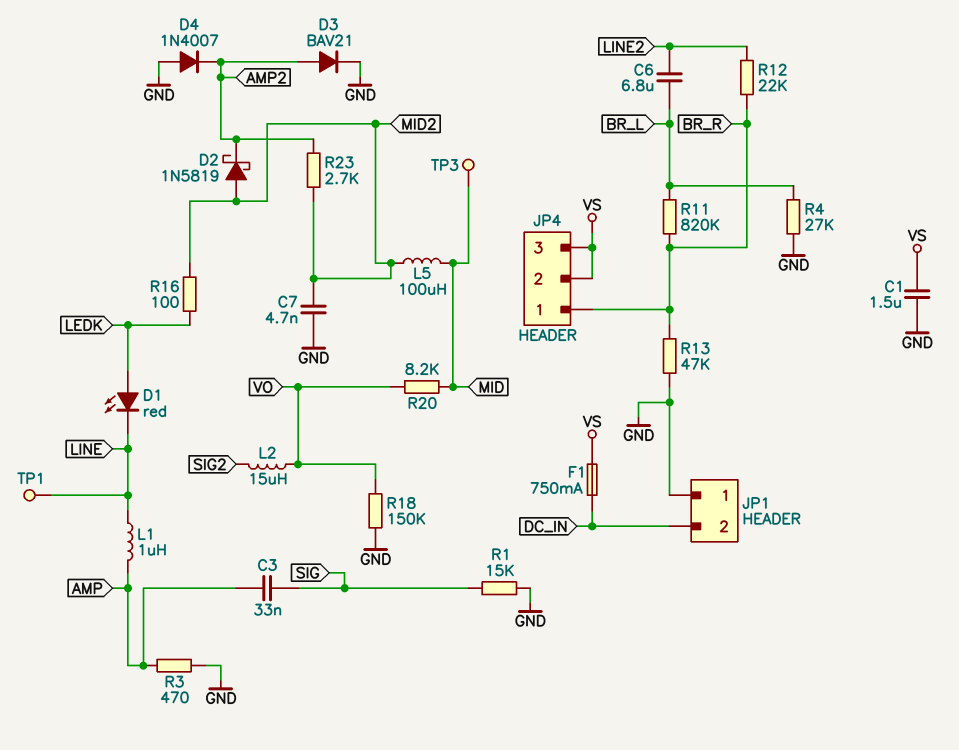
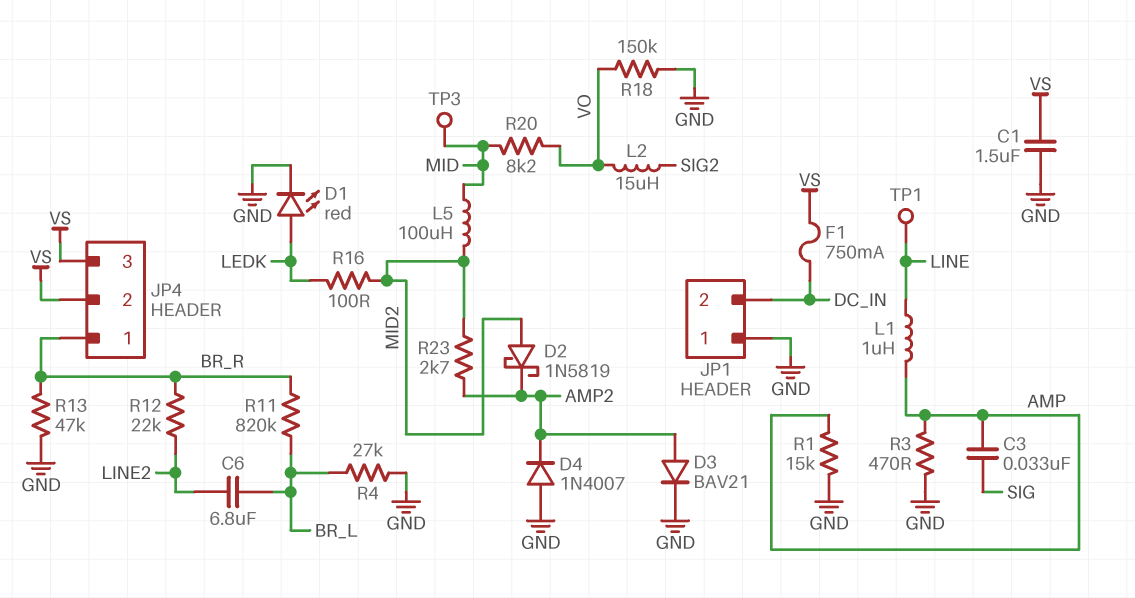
C7: 4.7nF (GND, MID2) -> none
D1: LED red (A LEDK, K LINE) -> LED red (A LEDK, K GND)
R1: 15k (GND, SIG) -> 15k (AMP, GND)

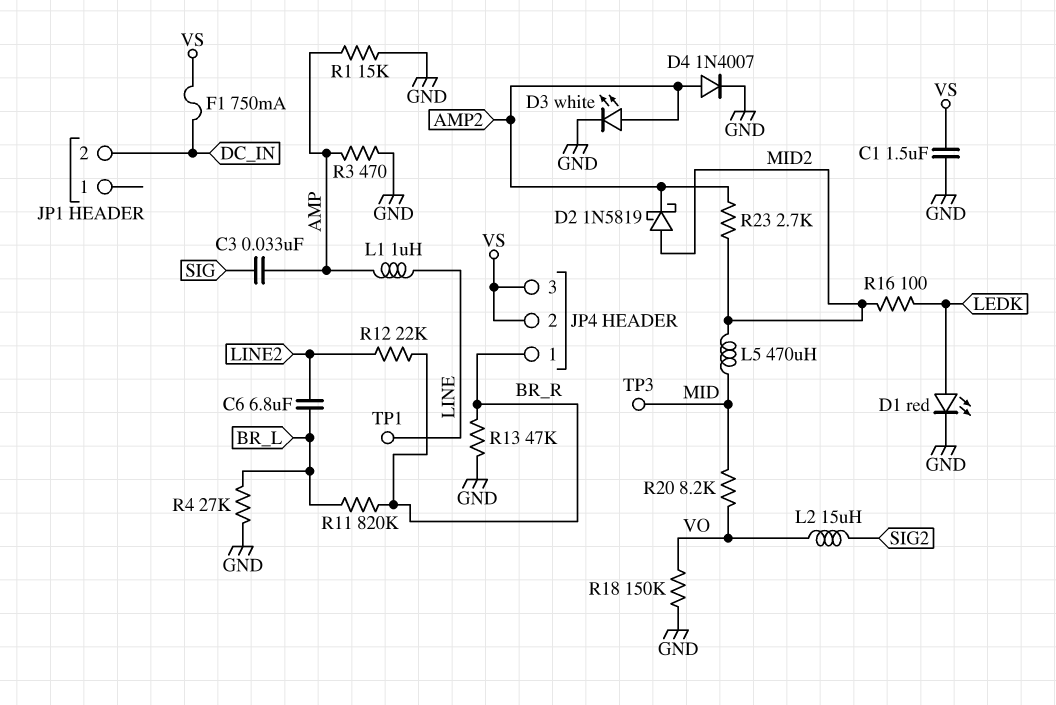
D3: diode BAV21 (A AMP2, K GND) -> LED white (A AMP2, K GND)
D4: diode 1N4007 (A GND, K AMP2) -> diode 1N4007 (A AMP2, K GND)
JP1 pin 1: GND -> none
L5: 100uH (MID, MID2) -> 470uH (MID, MID2)

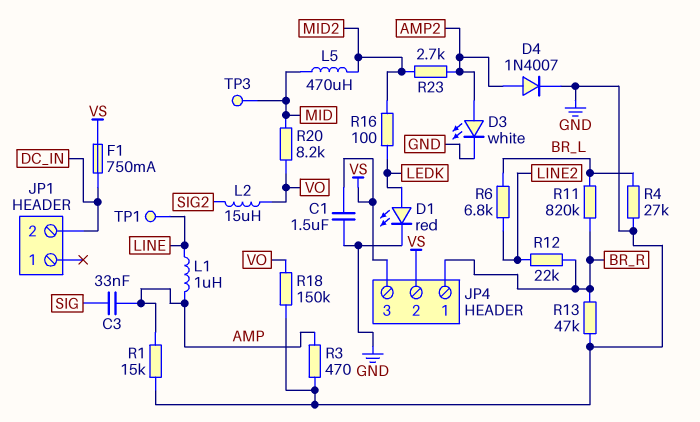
C6: 6.8uF (BR_L, LINE2) -> none
D2: schottky 1N5819 (A MID2, K AMP2) -> none
R6: none -> 6.8k (BR_L, LINE2)

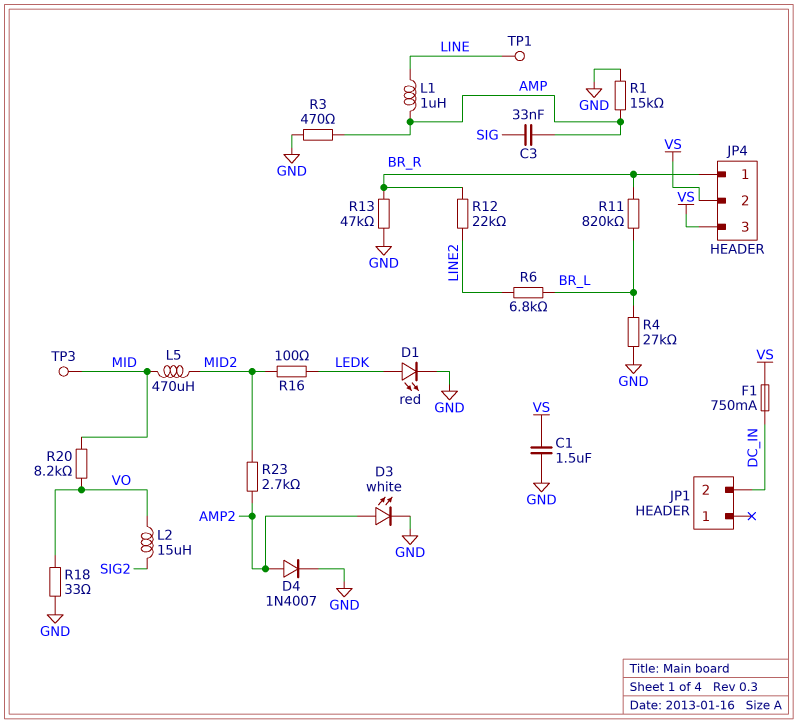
R18: 150k (GND, VO) -> 33 (GND, VO)

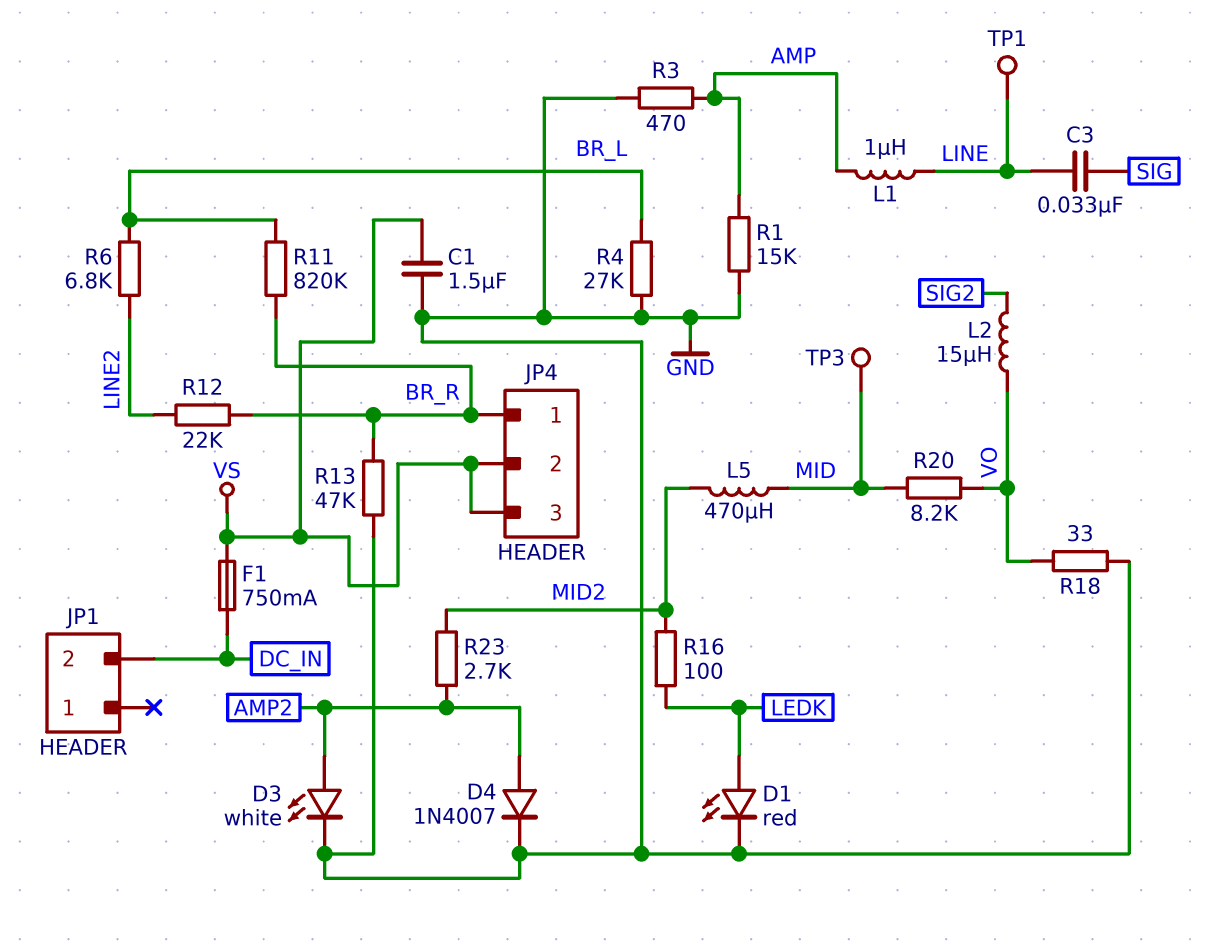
C3: 33nF (AMP, SIG) -> 33nF (LINE, SIG)

